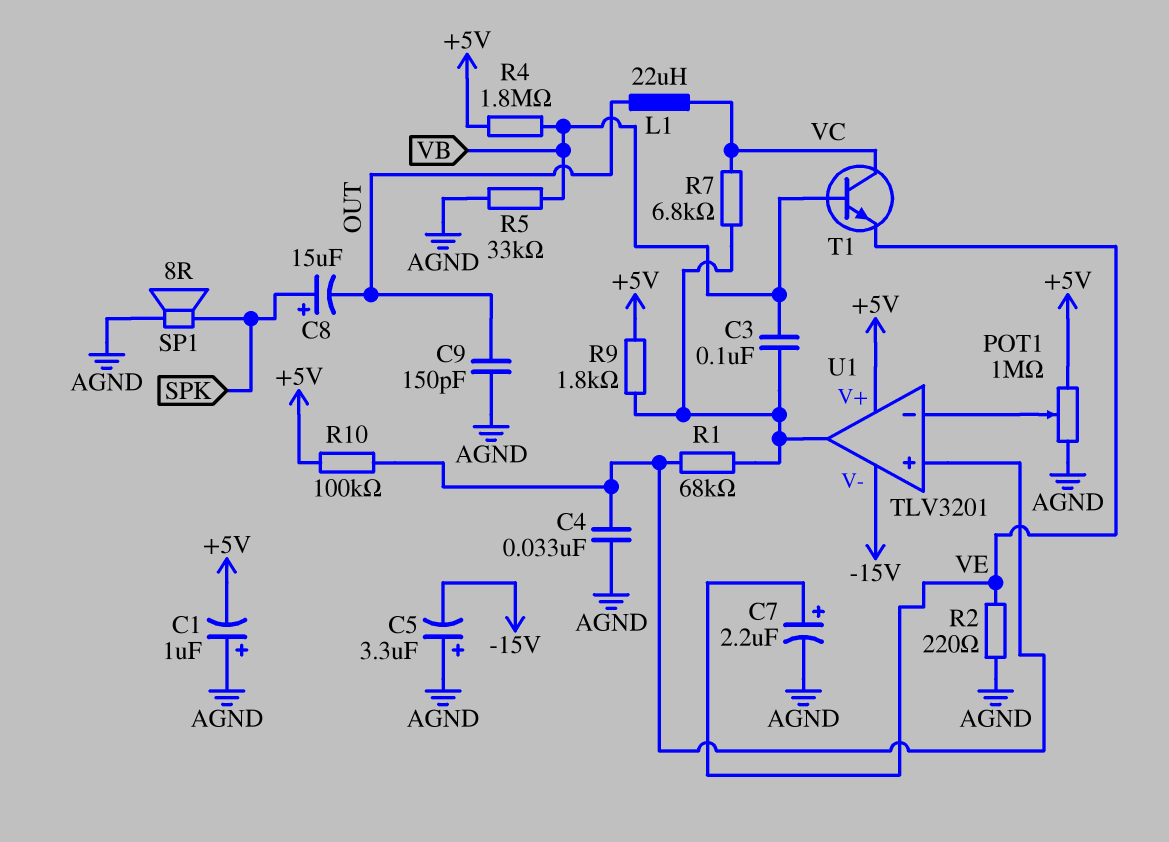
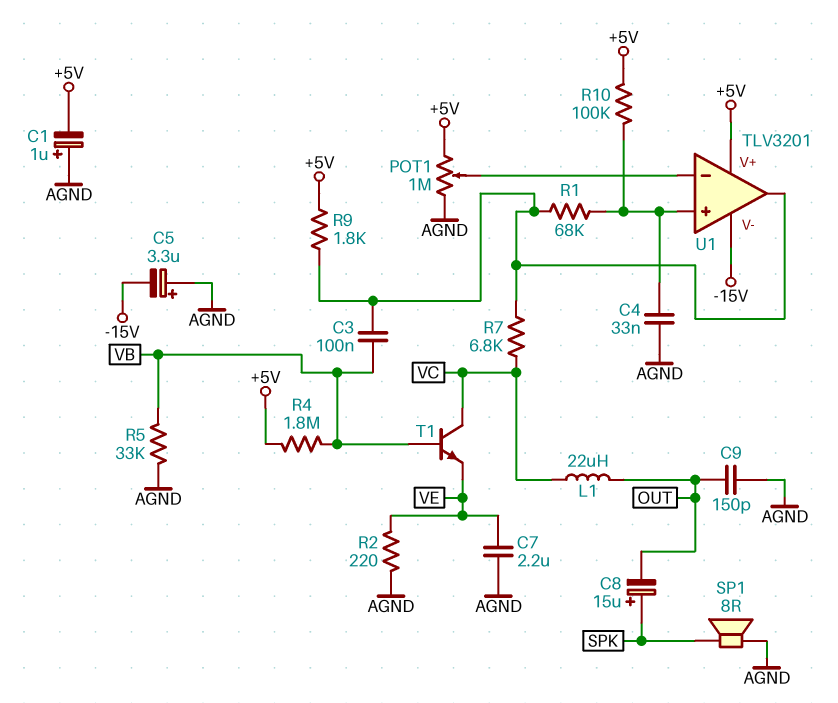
C7: 2.2uF (plus VE, minus AGND) -> 2.2uF (AGND, VE)

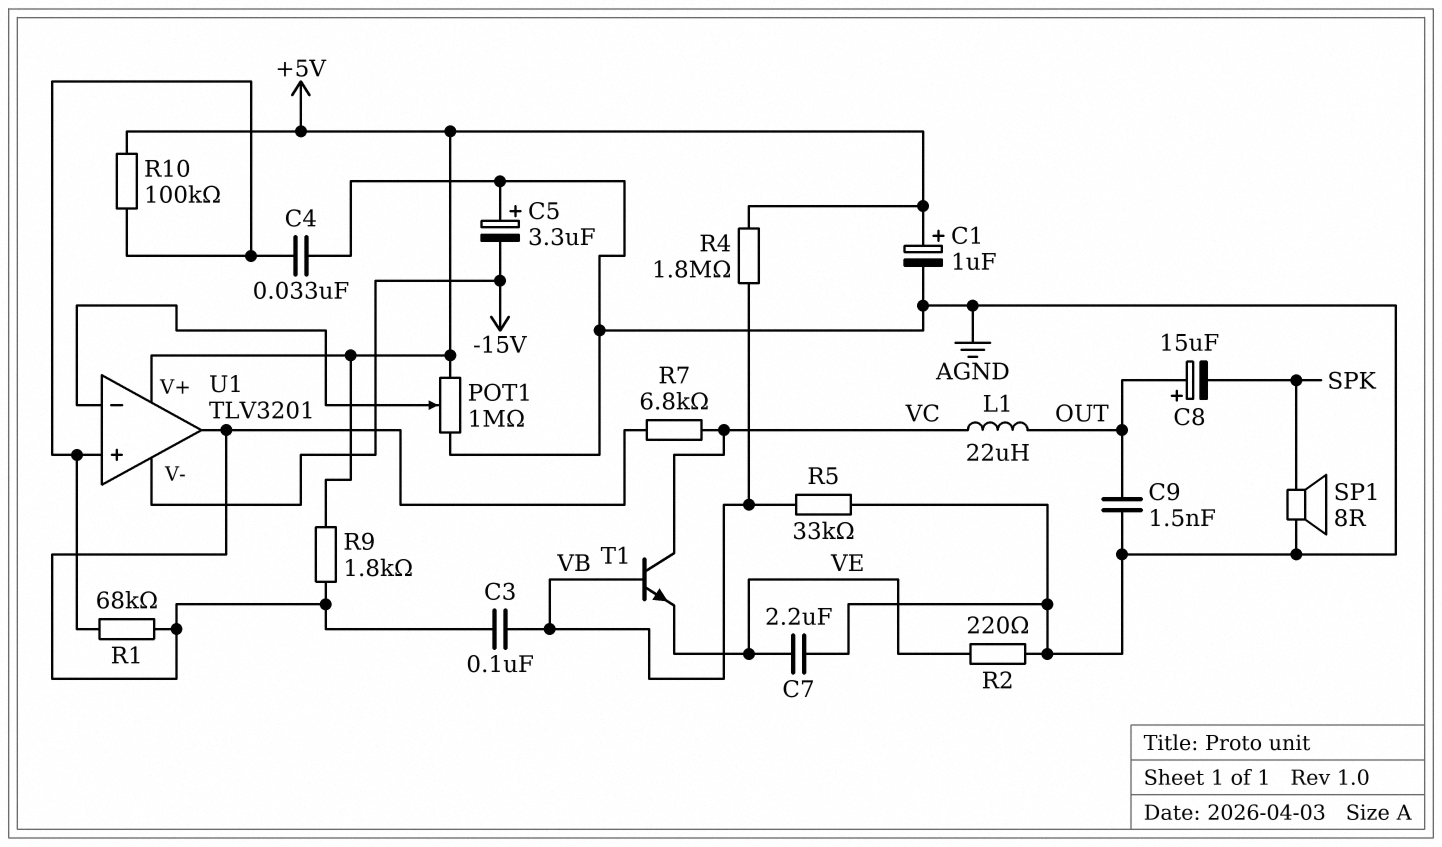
C1: 1uF (plus AGND, minus +5V) -> 1uF (plus +5V, minus AGND)
C8: 15uF (plus SPK, minus OUT) -> 15uF (plus OUT, minus SPK)
C9: 150pF (AGND, OUT) -> 1.5nF (AGND, OUT)

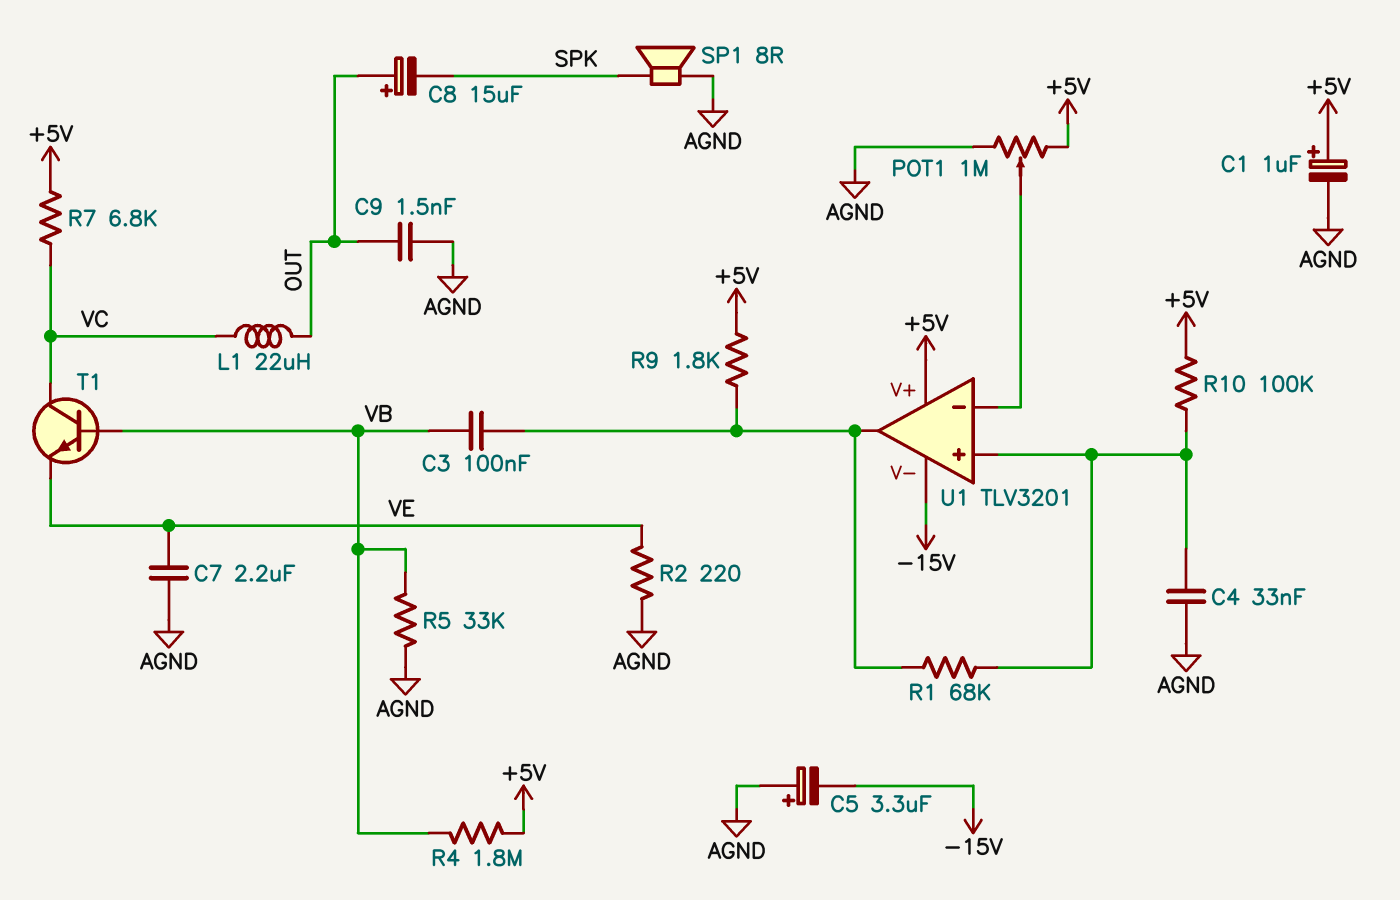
R7: 6.8k (U1/out, VC) -> 6.8k (+5V, VC)

